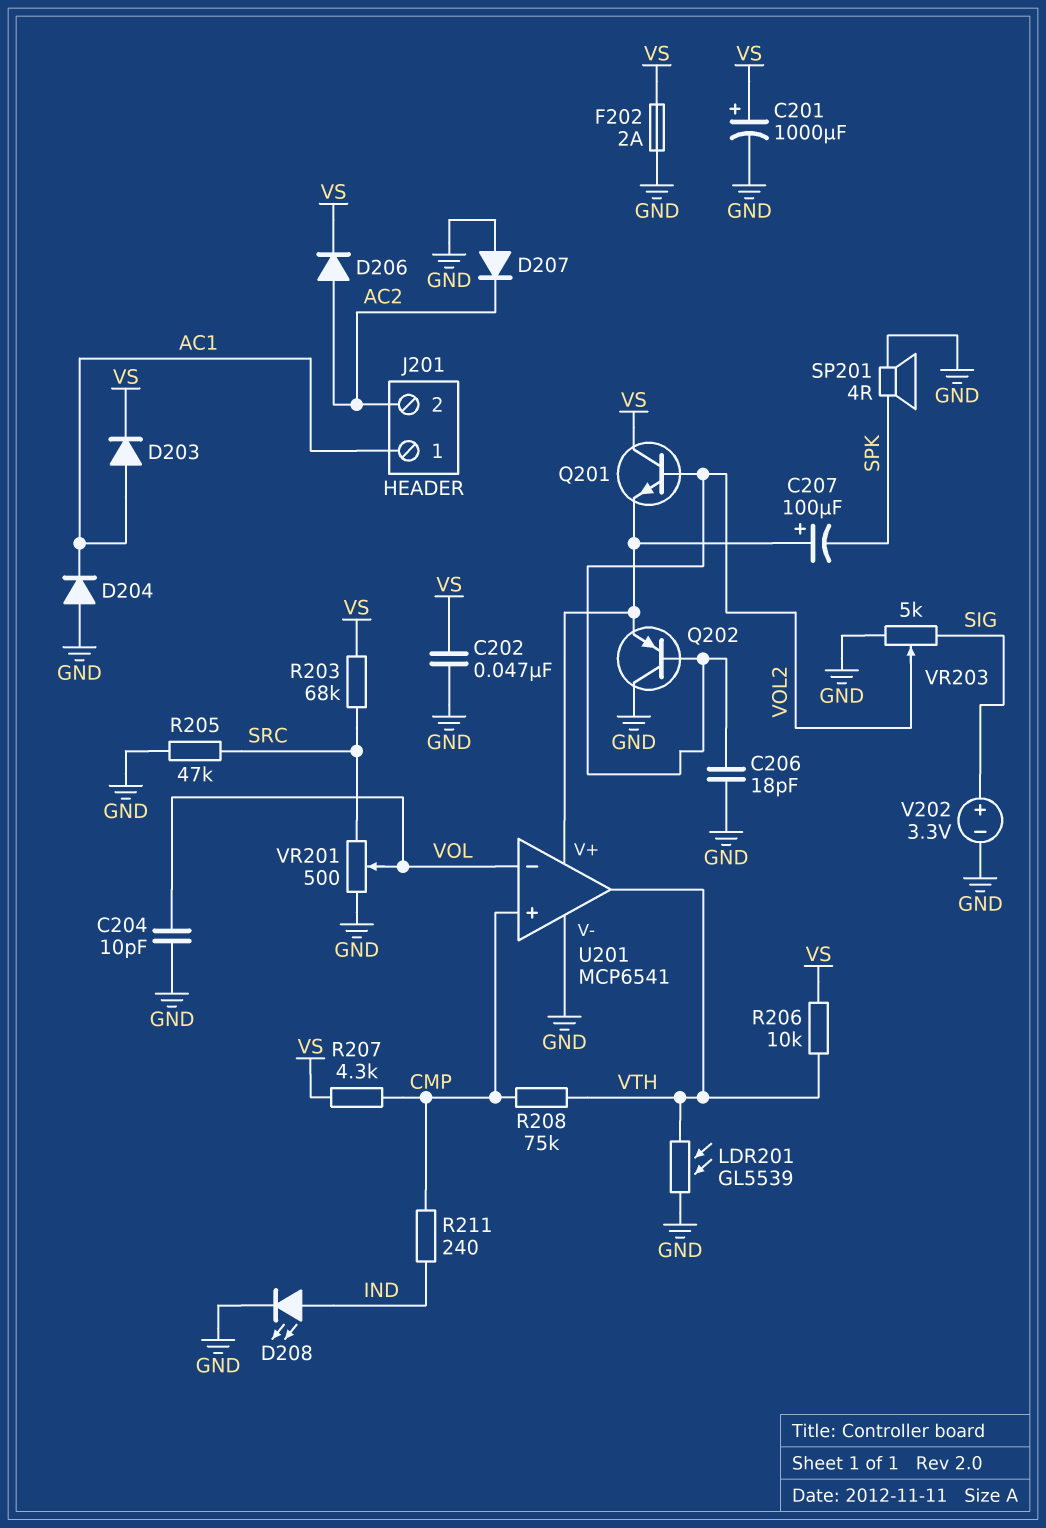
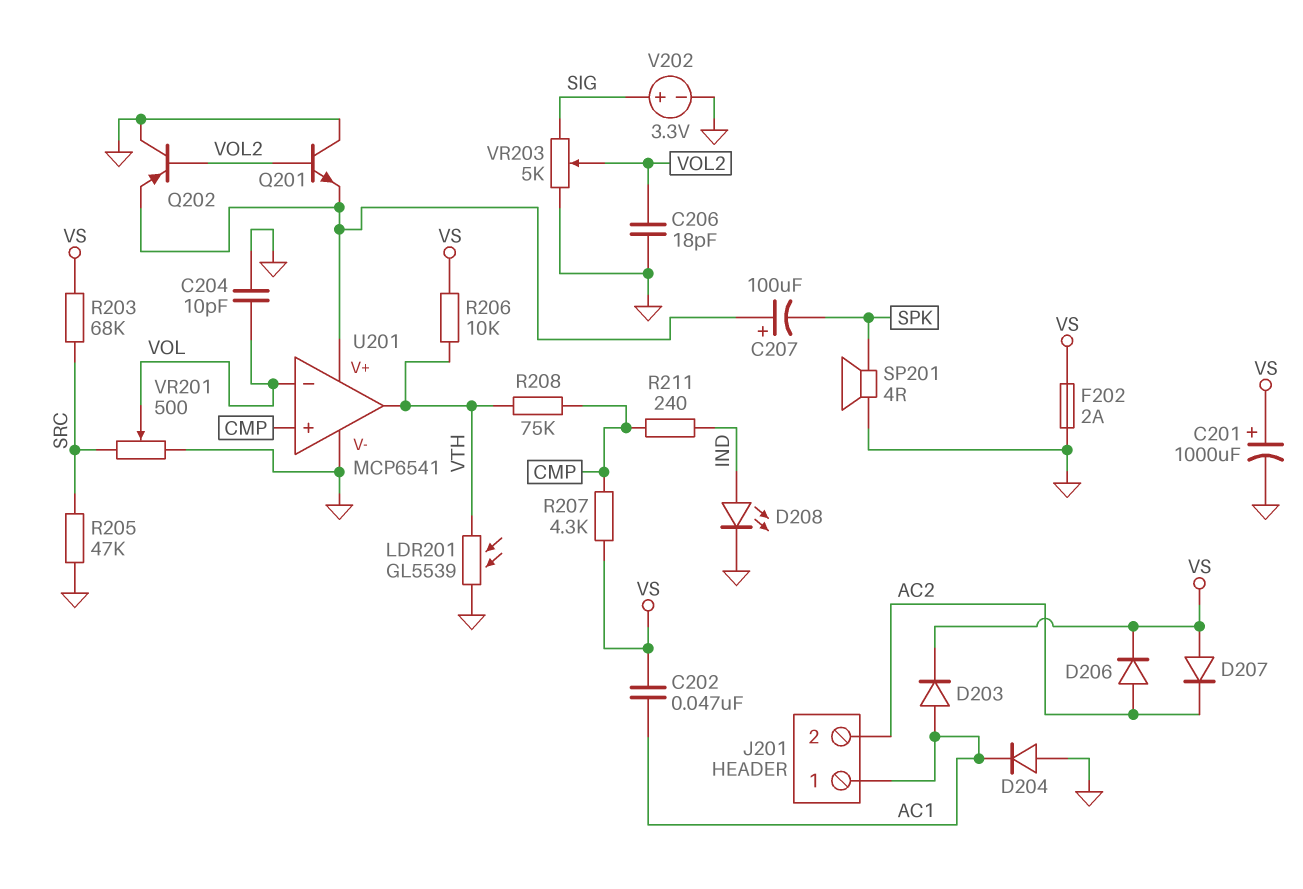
C202: 47nF (GND, VS) -> 47nF (AC1, VS)
D207: diode (A GND, K AC2) -> diode (A VS, K AC2)
Q201: NPN (B VOL2, C VS, E U201/V+) -> NPN (B VOL2, C GND, E U201/V+)

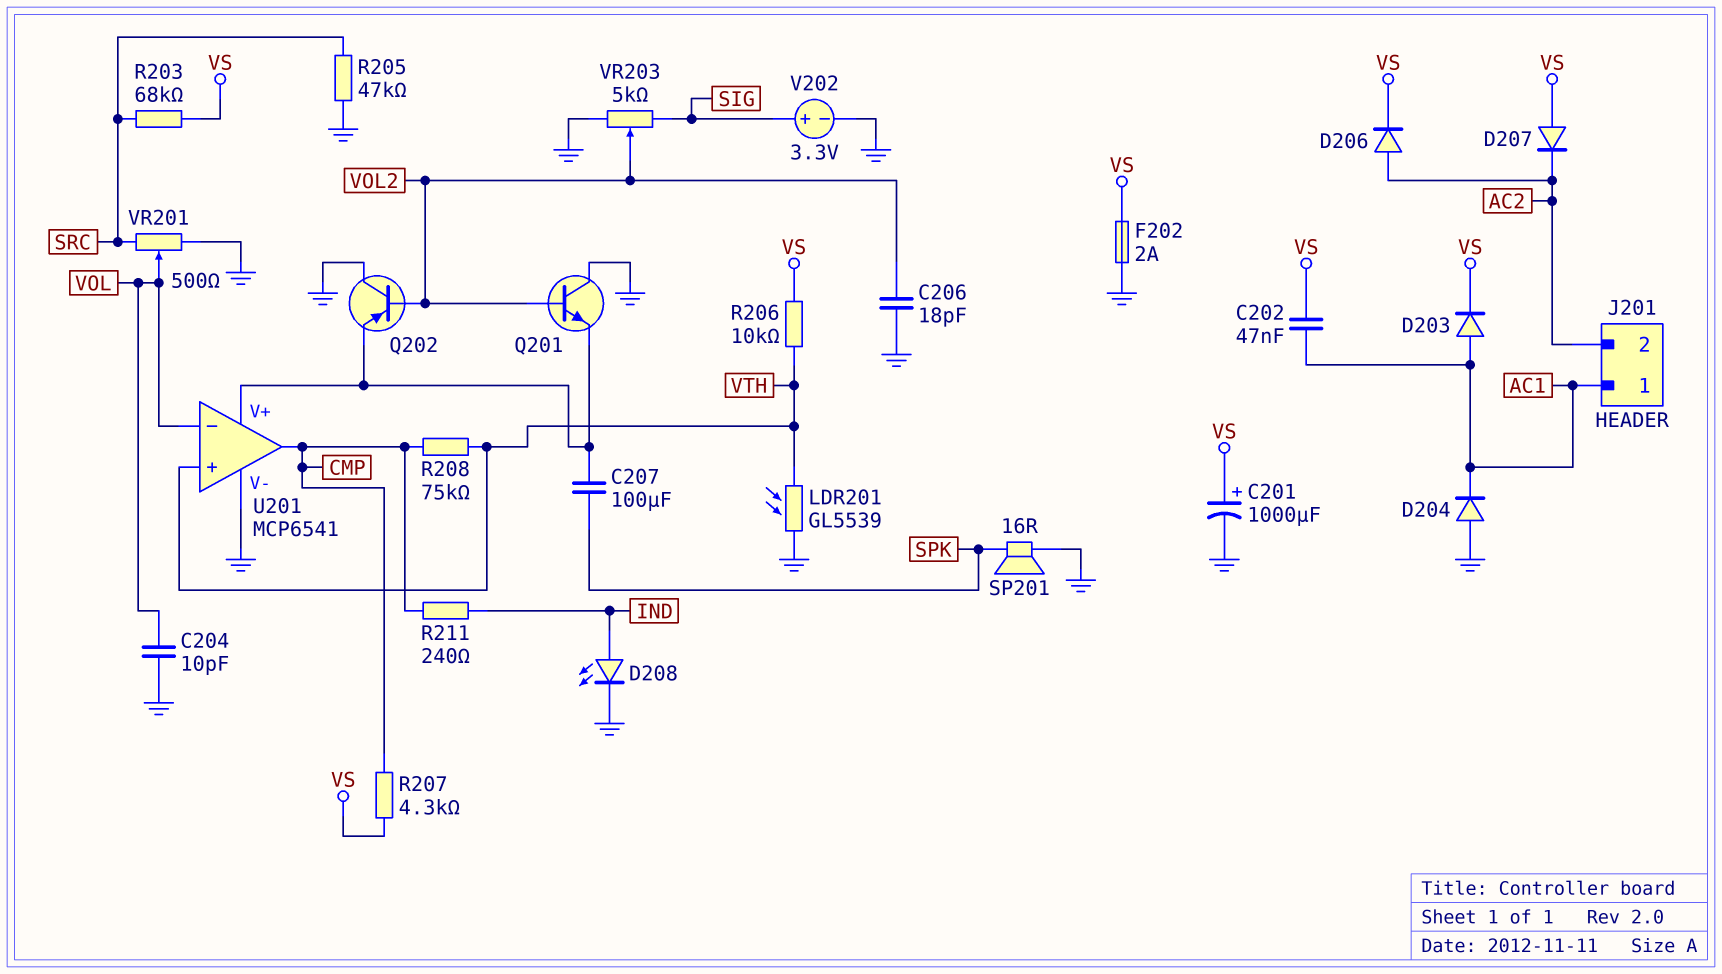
C207: 100uF (plus U201/V+, minus SPK) -> 100uF (SPK, U201/V+)
SP201: speaker 4R (GND, SPK) -> speaker 16R (GND, SPK)
U201 pin in+: CMP -> VTH
U201 pin out: VTH -> CMP

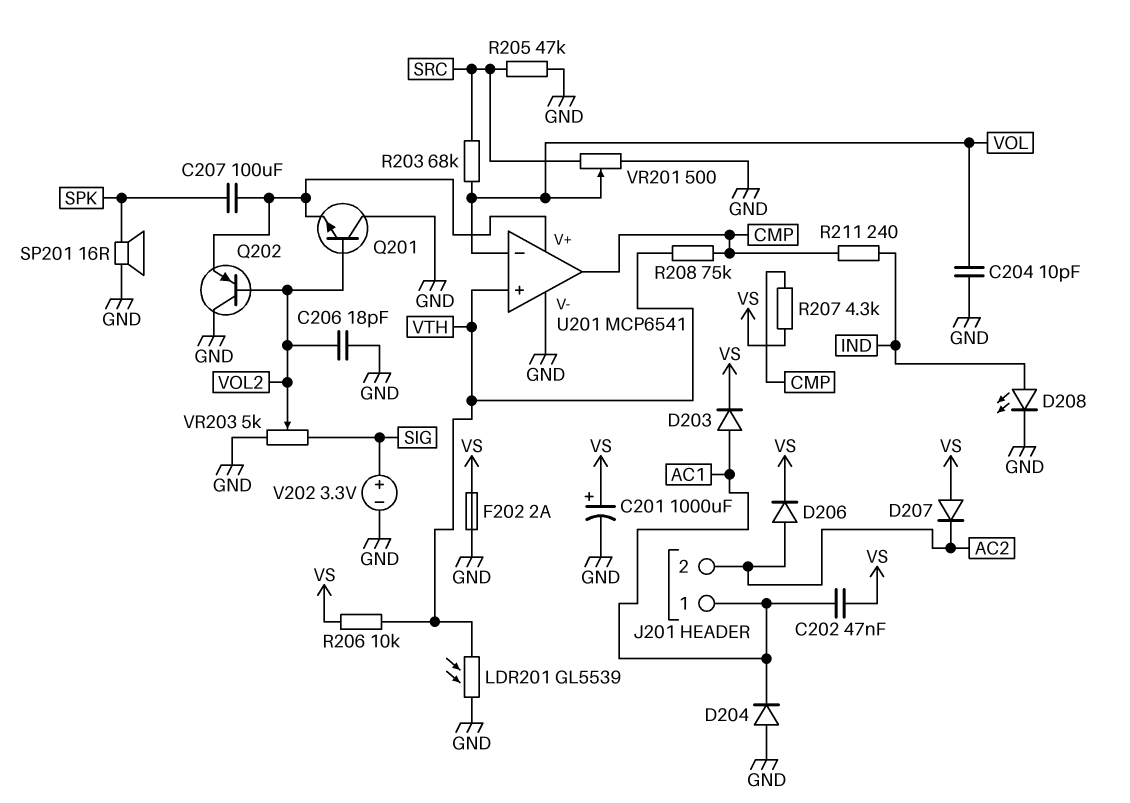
R203: 68k (SRC, VS) -> 68k (SRC, VOL)

